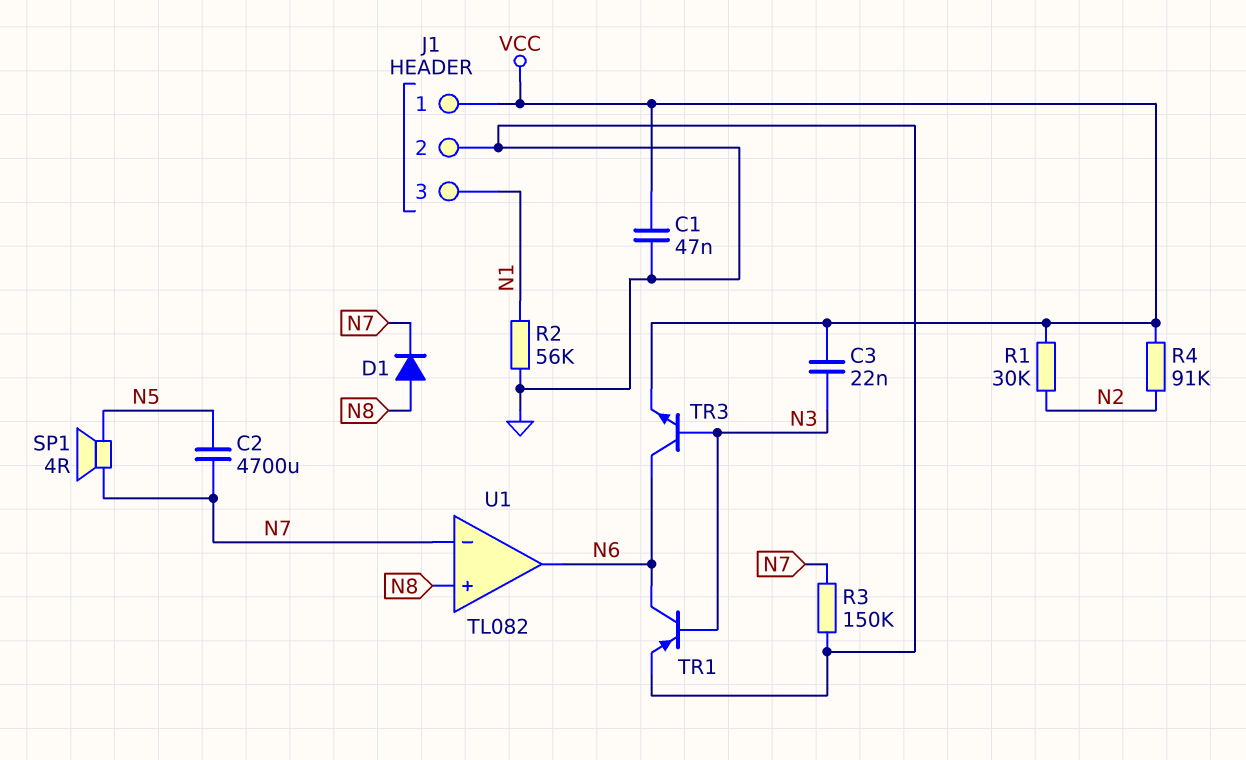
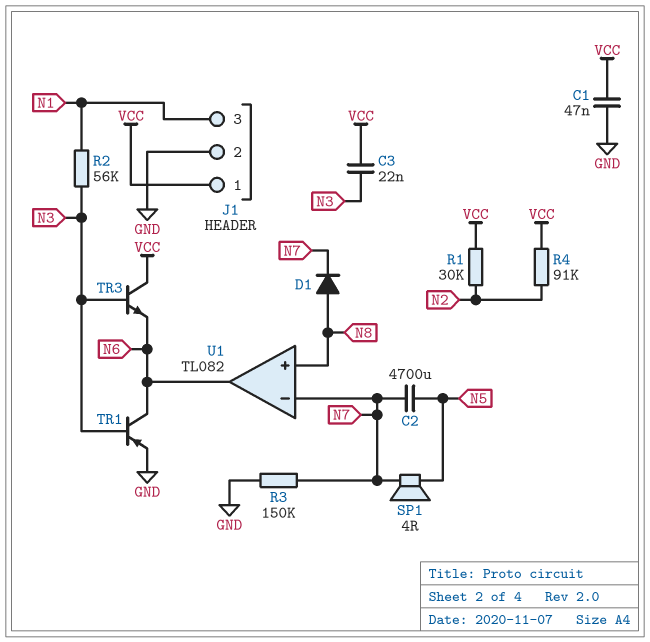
R2: 56k (GND, N1) -> 56k (N1, N3)
TR3: NPN (B N3, C N6, E VCC) -> NPN (B N3, C VCC, E N6)

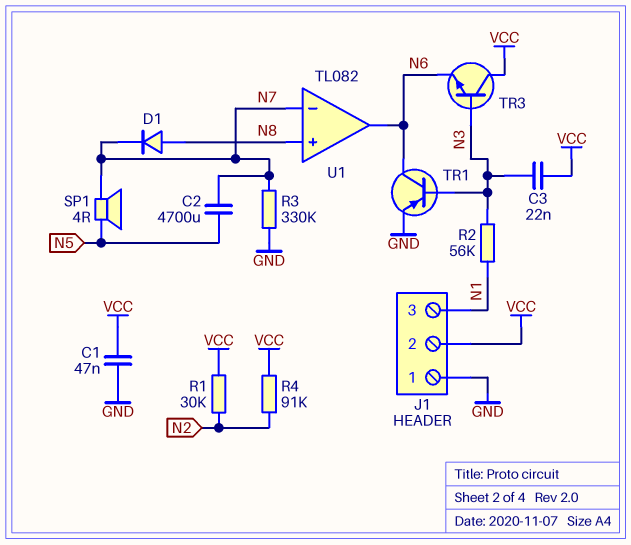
J1 pin 1: VCC -> GND
J1 pin 2: GND -> VCC
R3: 150k (GND, N7) -> 330k (GND, N7)

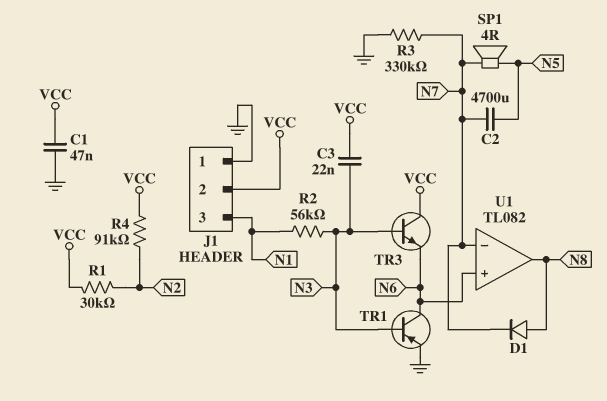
U1 pin in+: N8 -> N6
U1 pin out: N6 -> N8

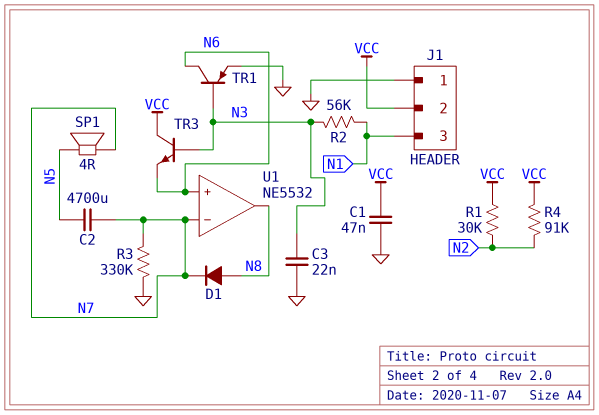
C3: 22nF (N3, VCC) -> 22nF (GND, N3)
U1: TL082 -> NE5532

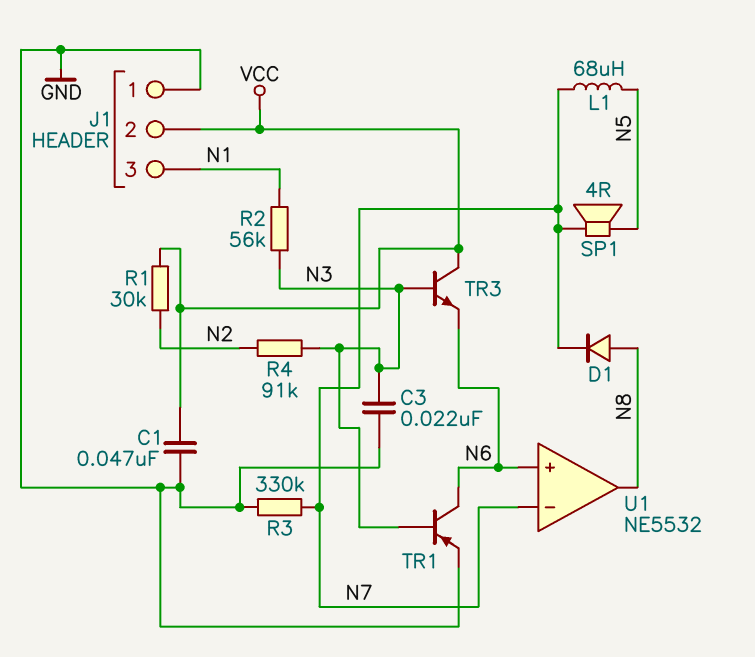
C2: 4700uF (N5, N7) -> none
L1: none -> 68uH (N5, N7)
R4: 91k (N2, VCC) -> 91k (N2, N3)

